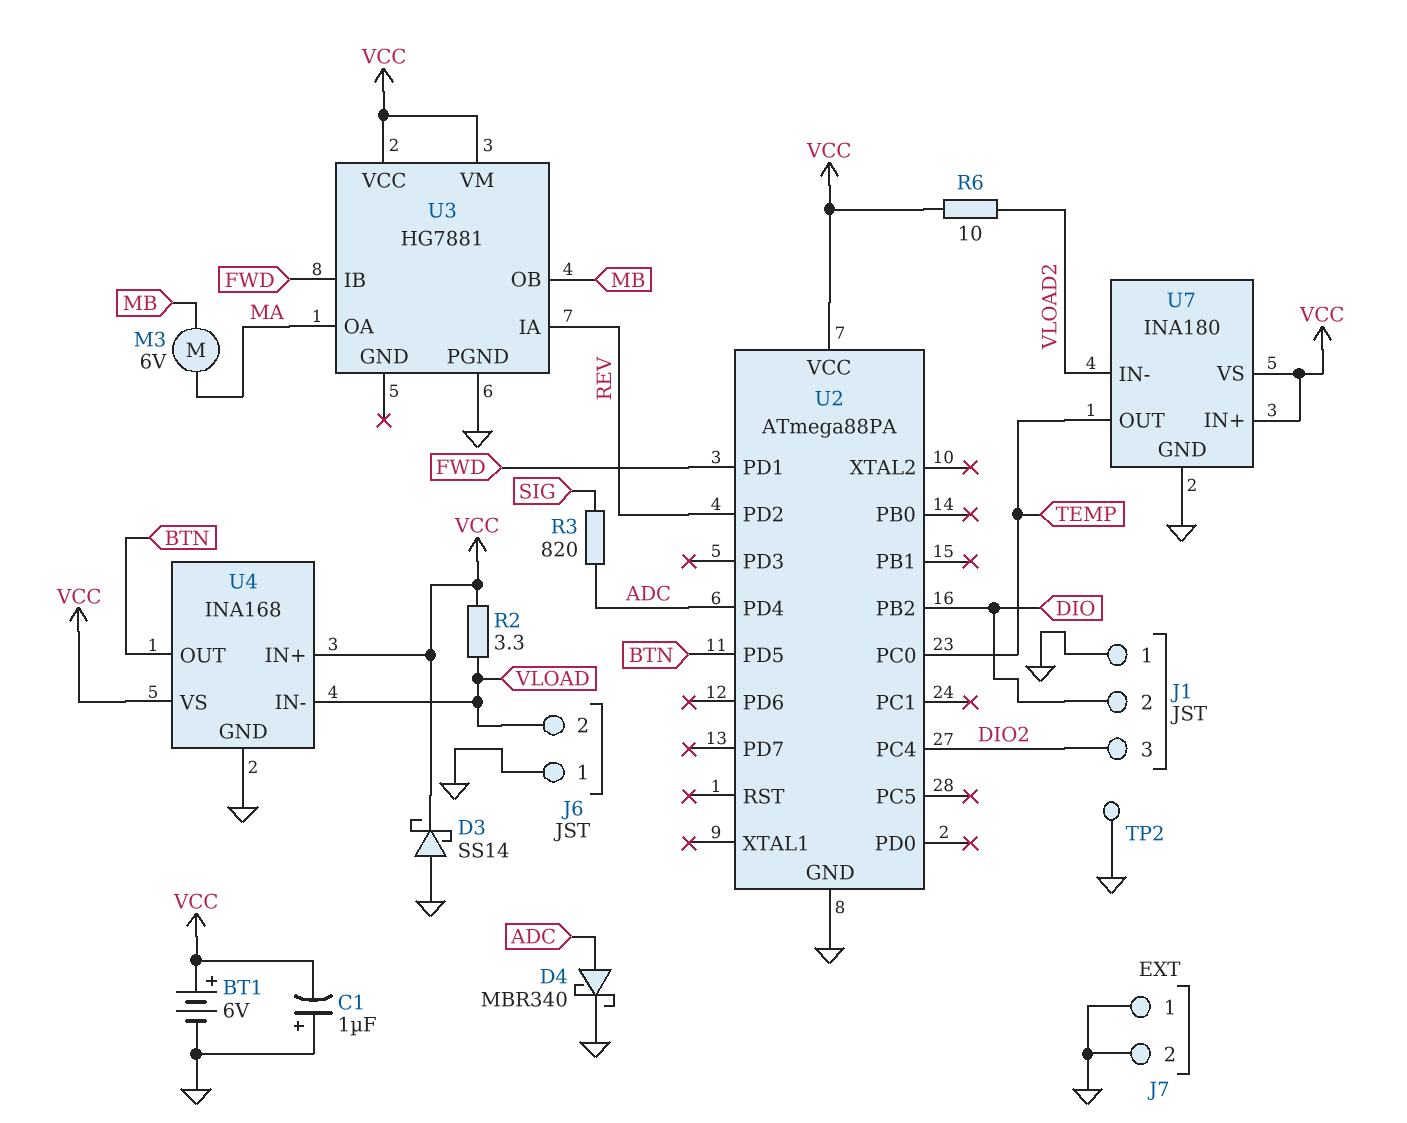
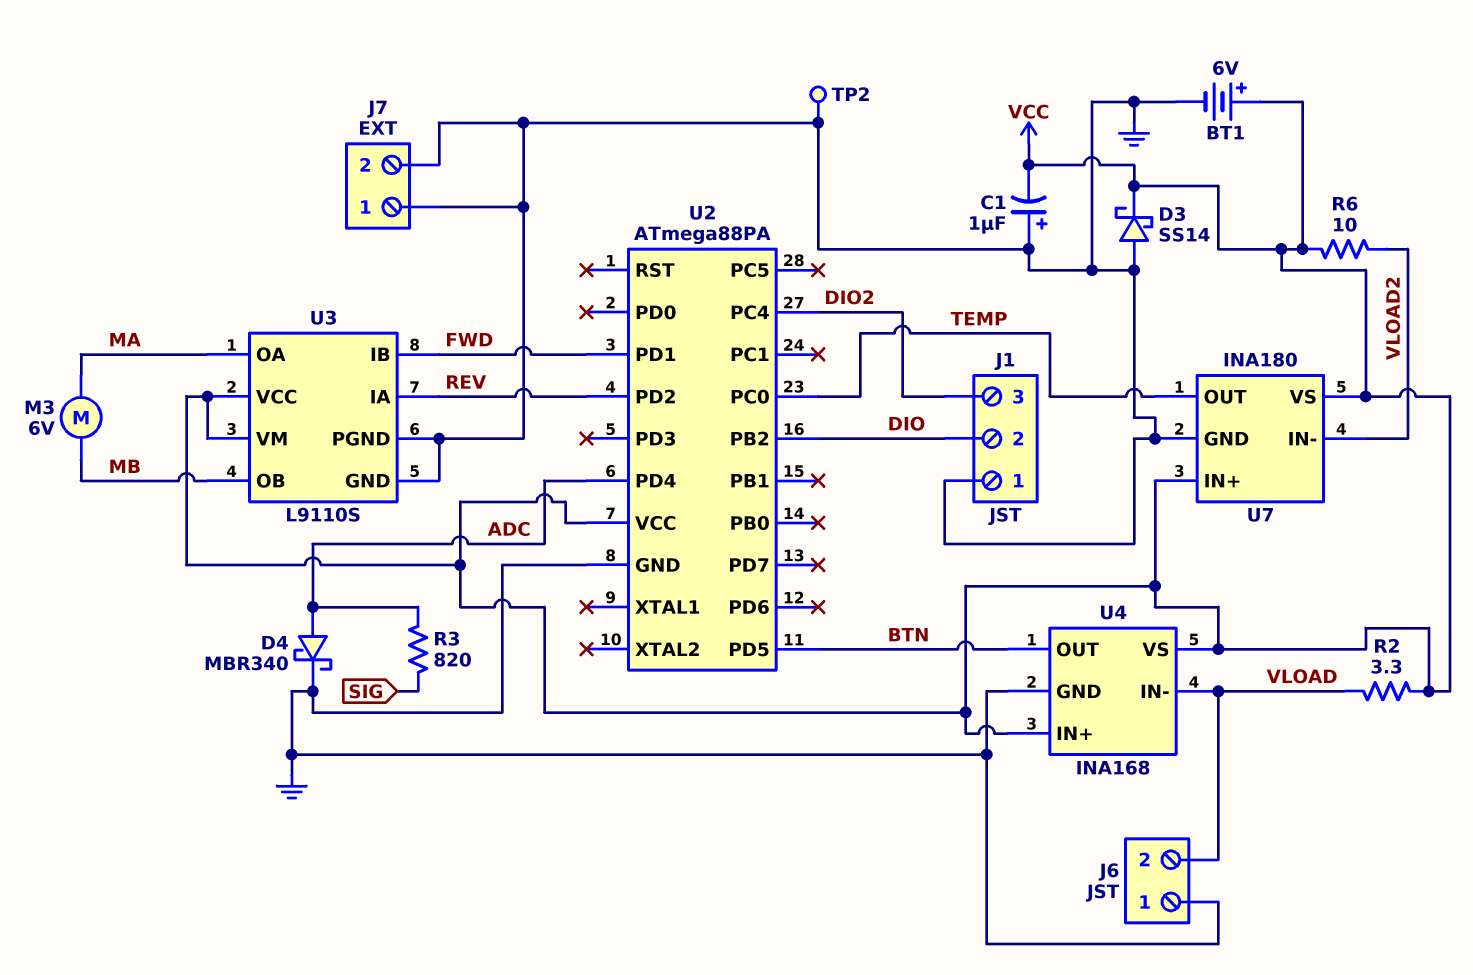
U3: HG7881 -> L9110S
U3 pin GND: none -> GND

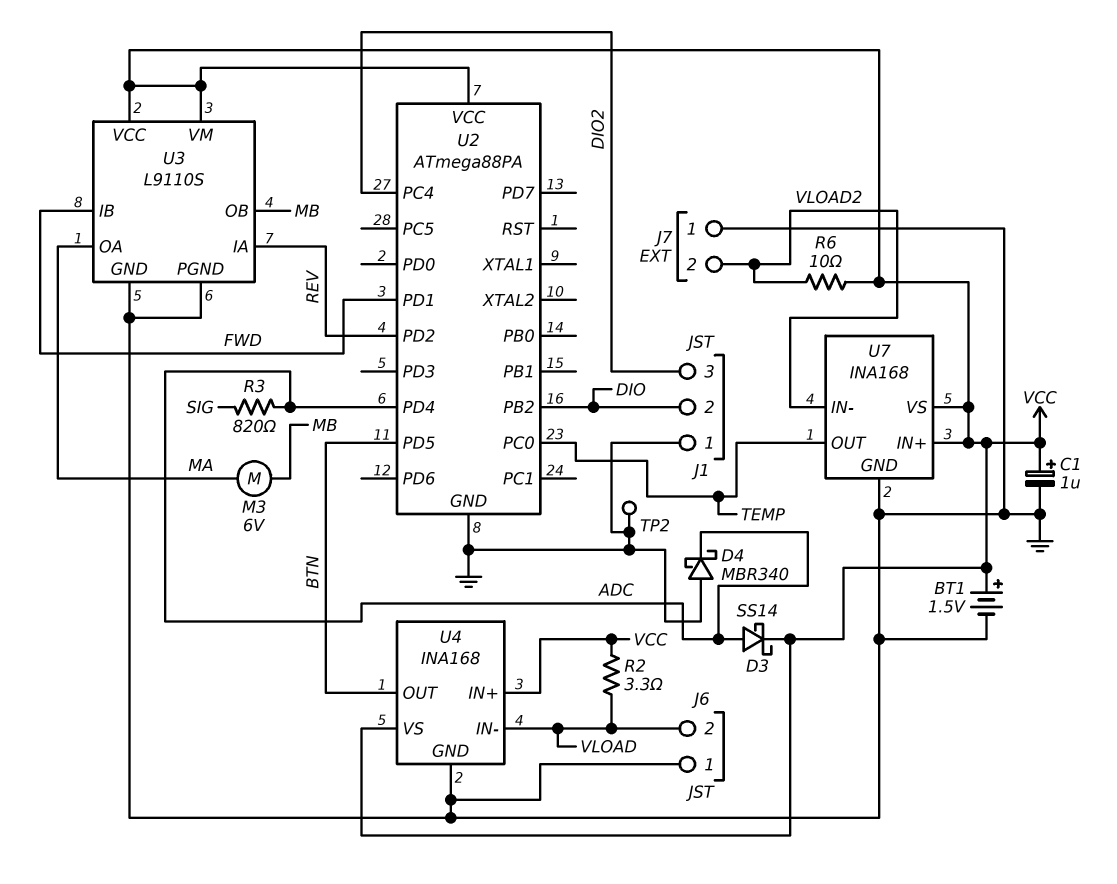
BT1: 6V (plus VCC, minus GND) -> 1.5V (plus VCC, minus GND)
C1: 1uF (plus GND, minus VCC) -> 1uF (plus VCC, minus GND)
D3: schottky SS14 (A GND, K VCC) -> schottky SS14 (A ADC, K VCC)
D4: schottky MBR340 (A ADC, K GND) -> schottky MBR340 (A GND, K ADC)
J7 pin 2: GND -> VLOAD2
U7: INA180 -> INA168

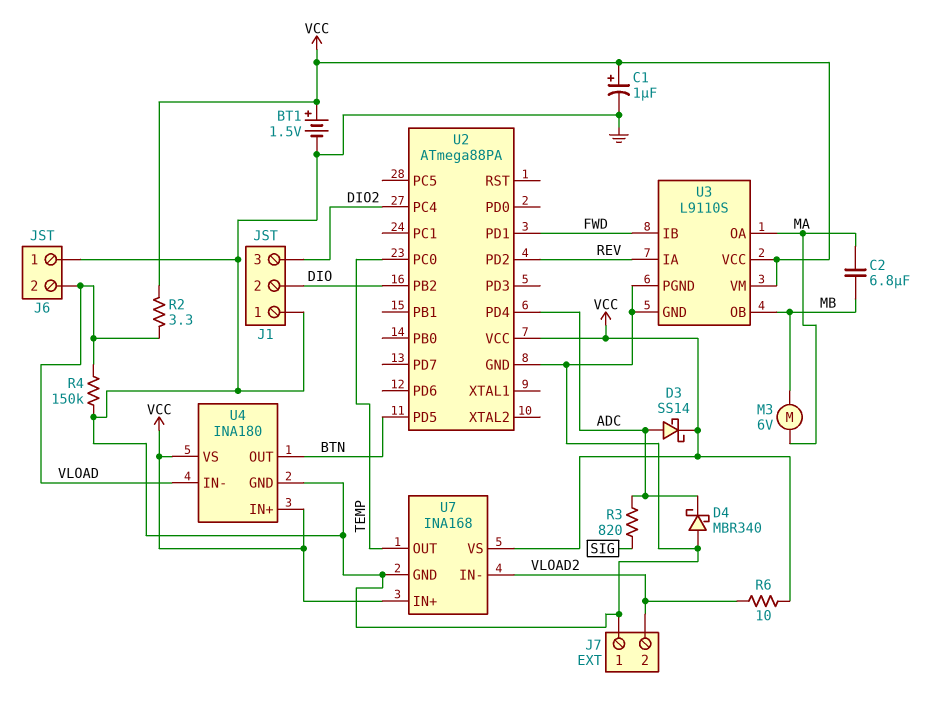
C2: none -> 6.8uF (MA, MB)
R4: none -> 150k (GND, VLOAD)
TP2: test point (GND) -> none
U4: INA168 -> INA180

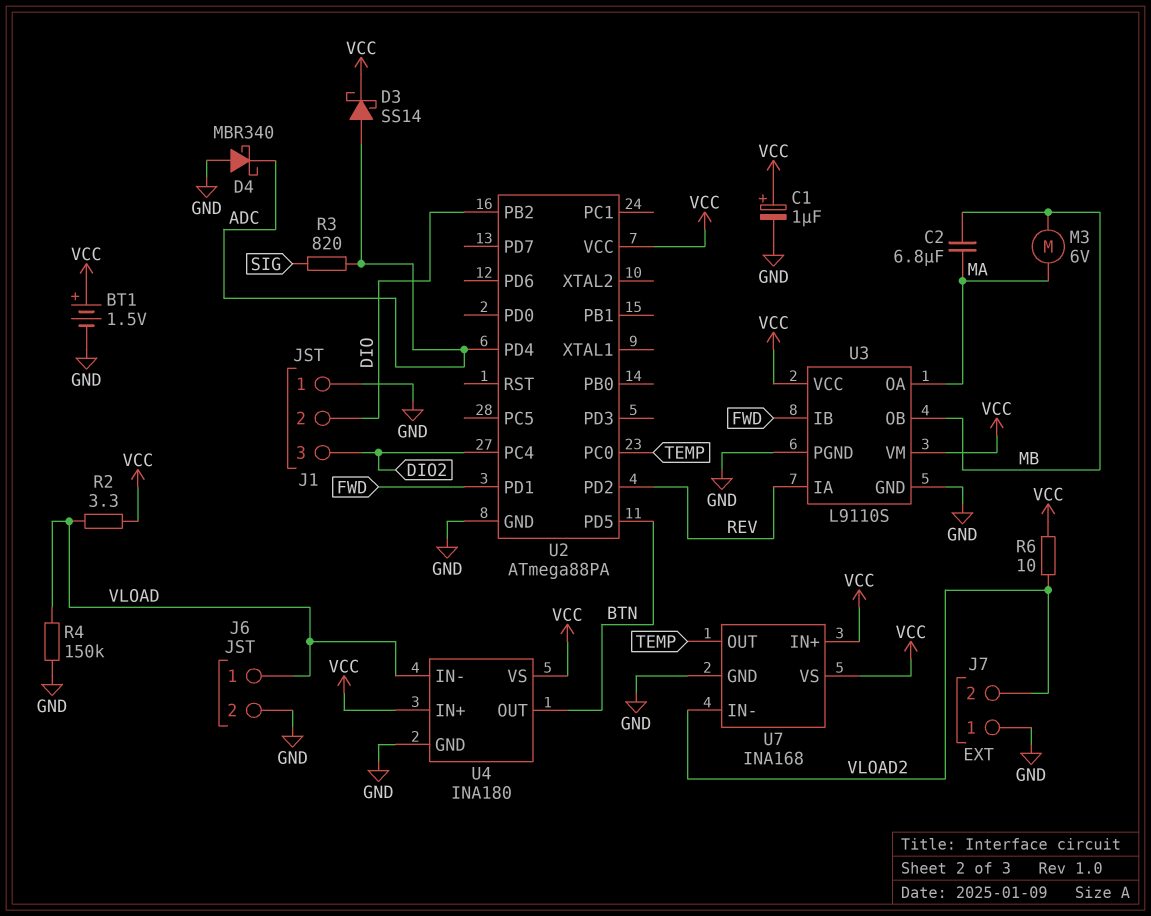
J6 pin 1: GND -> VLOAD
J6 pin 2: VLOAD -> GND

